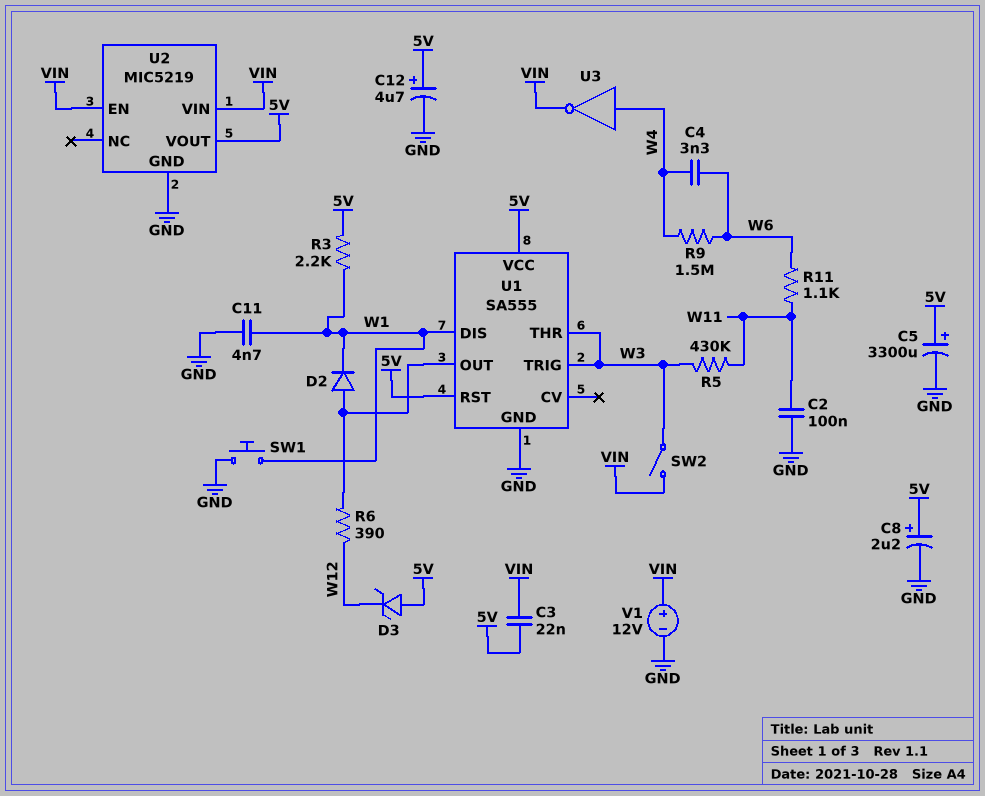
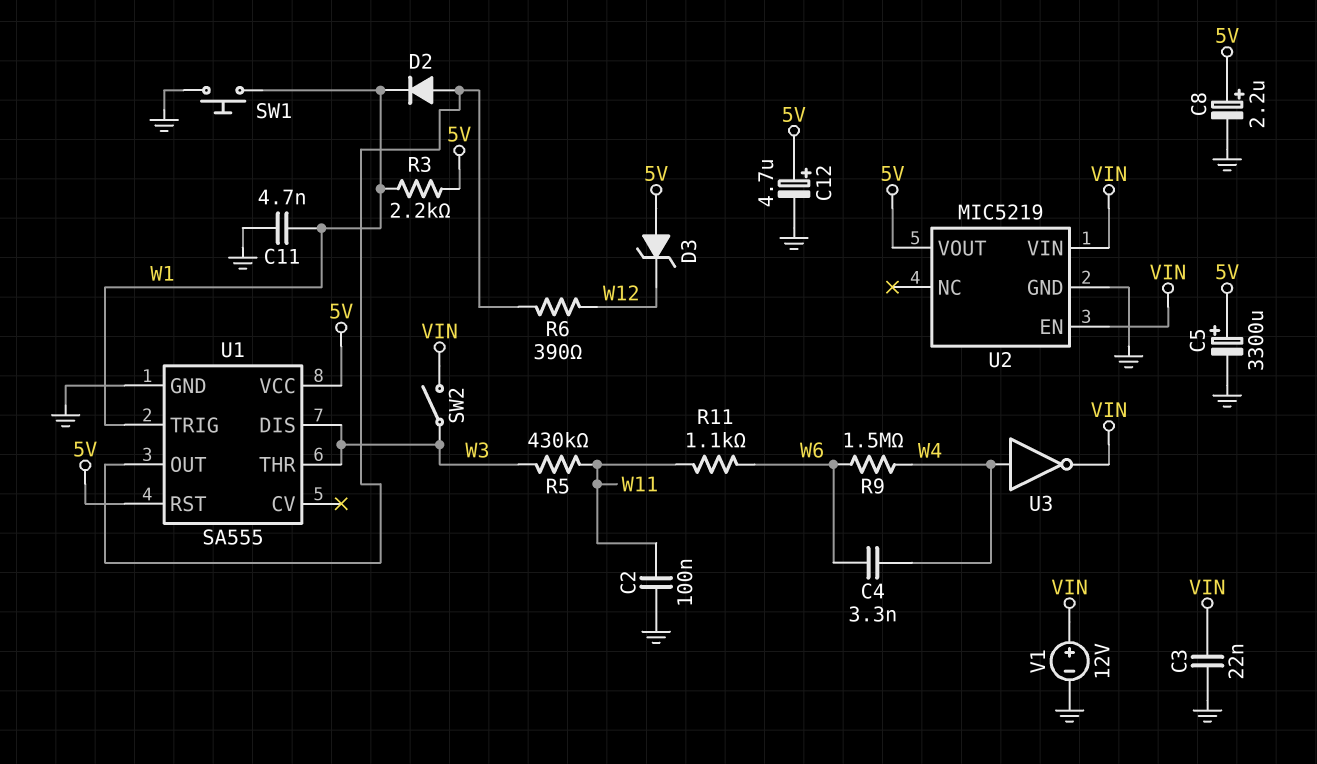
C3: 22nF (5V, VIN) -> 22nF (GND, VIN)
U1 pin DIS: W1 -> W3
U1 pin TRIG: W3 -> W1

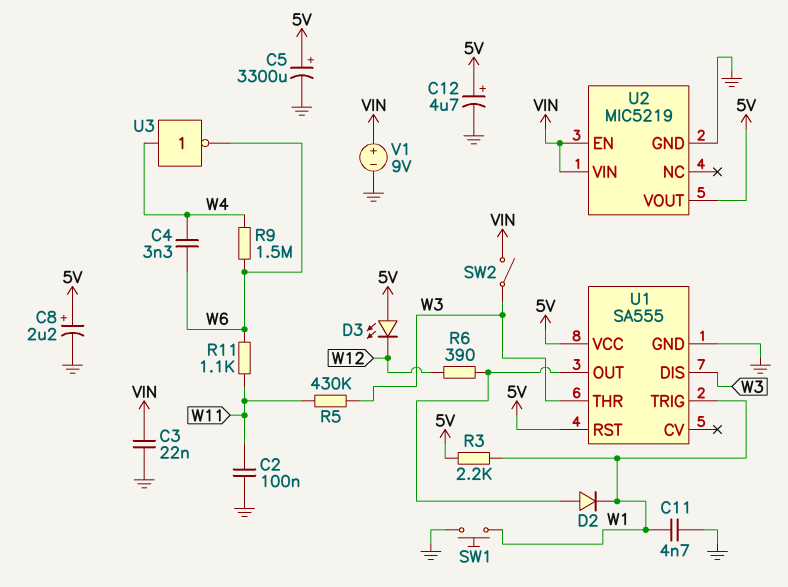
D3: zener (A 5V, K W12) -> LED (A 5V, K W12)
U3: NOT (in W4, out VIN) -> NOT (in W4, out W6)
V1: 12V (plus VIN, minus GND) -> 9V (plus VIN, minus GND)

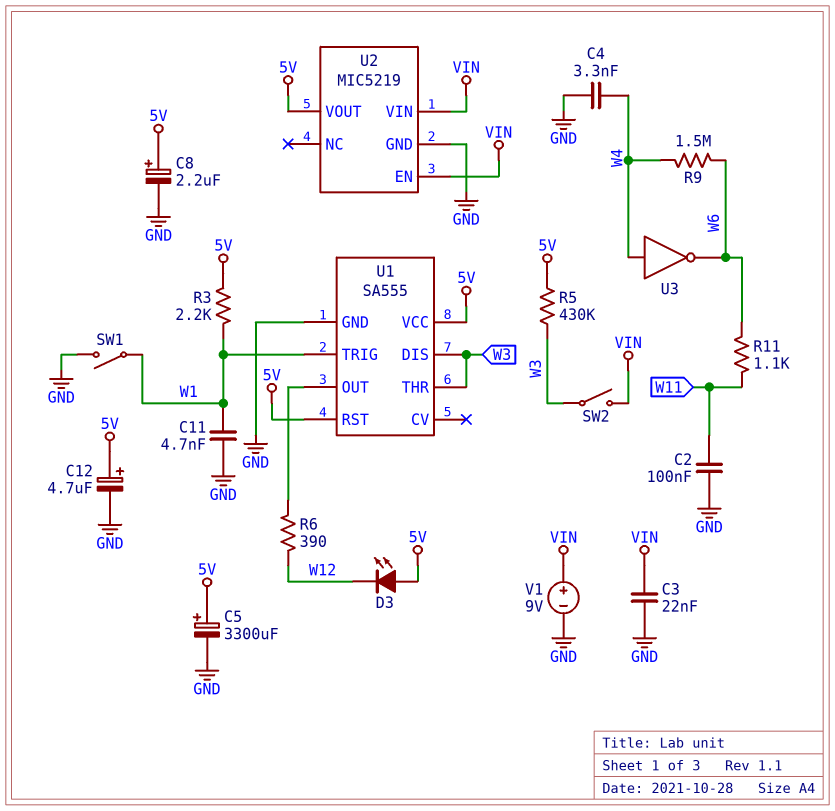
C4: 3.3nF (W4, W6) -> 3.3nF (GND, W4)
D2: diode (A U1/OUT, K W1) -> none
R5: 430k (W3, W11) -> 430k (5V, W3)
SW1: button (GND, W1) -> switch (GND, W1)

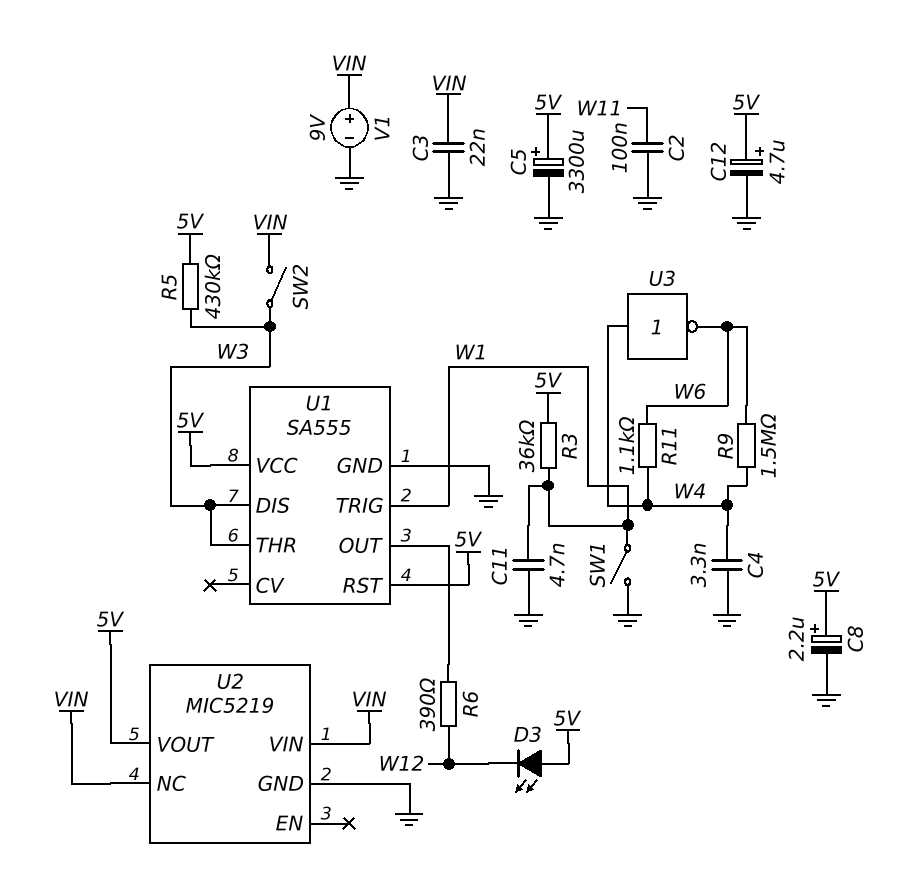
R3: 2.2k (5V, W1) -> 36k (5V, W1)
R11: 1.1k (W6, W11) -> 1.1k (W4, W6)
U2 pin EN: VIN -> none
U2 pin NC: none -> VIN

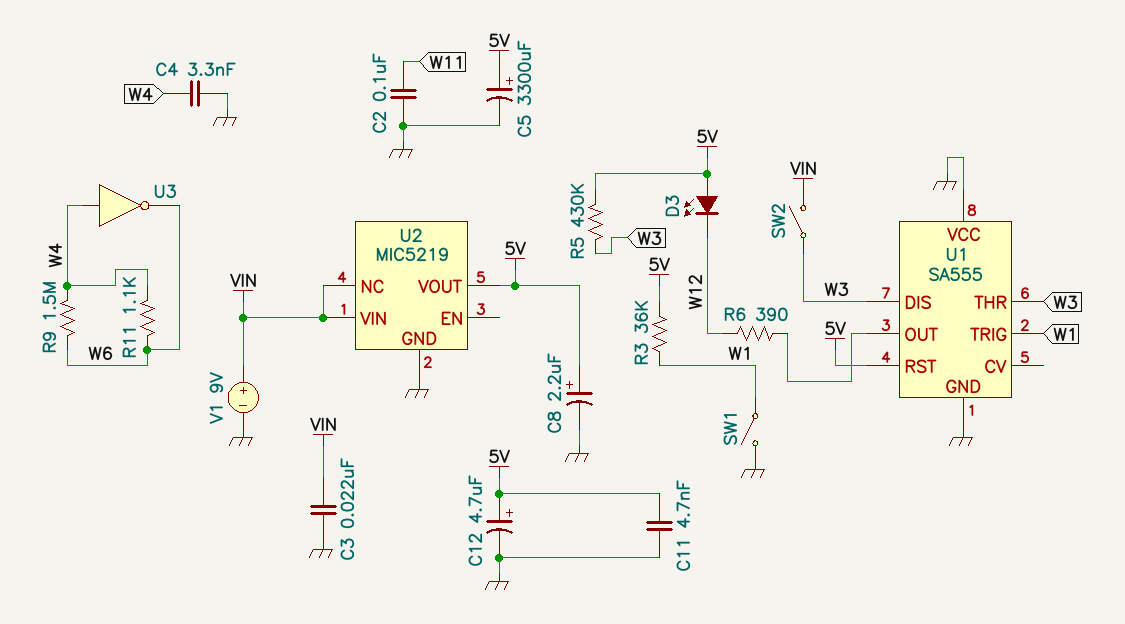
C11: 4.7nF (GND, W1) -> 4.7nF (5V, GND)
U1 pin VCC: 5V -> GND

